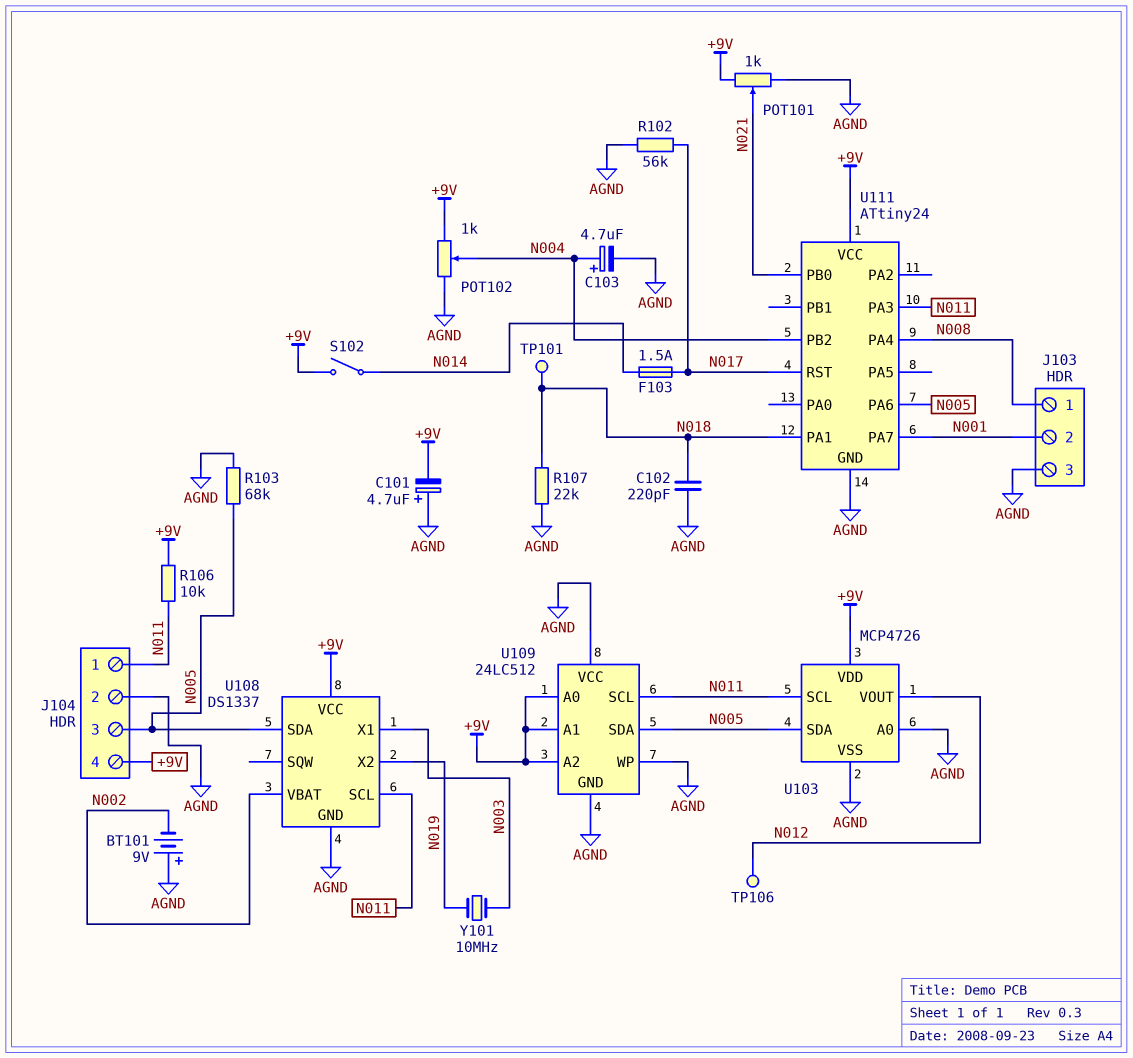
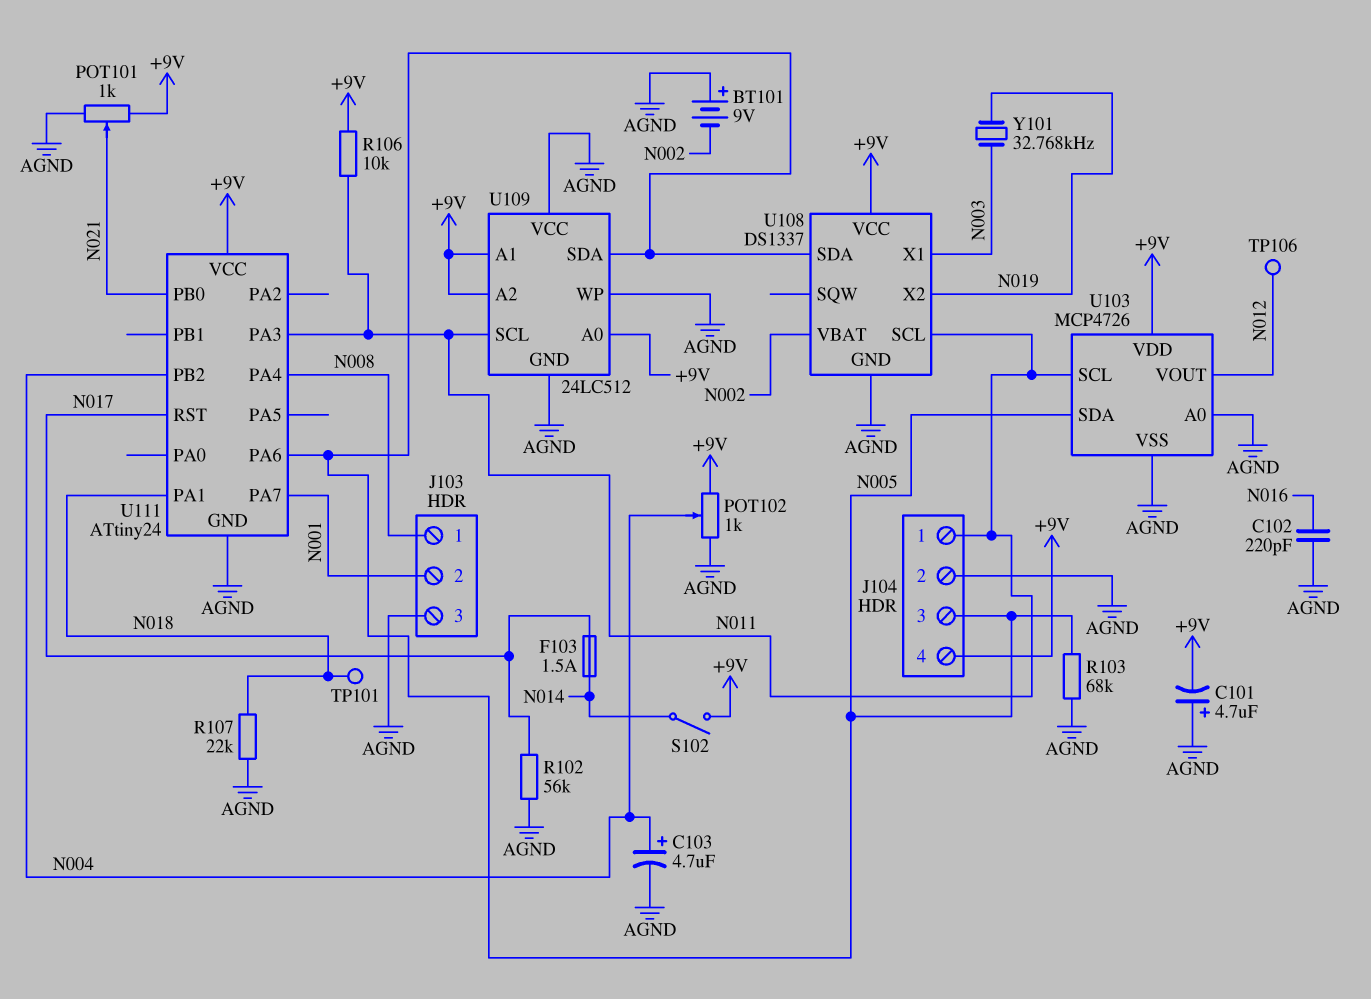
C102: 220pF (AGND, N018) -> 220pF (AGND, N016)
Y101: 10MHz (N003, N019) -> 32.768kHz (N003, N019)

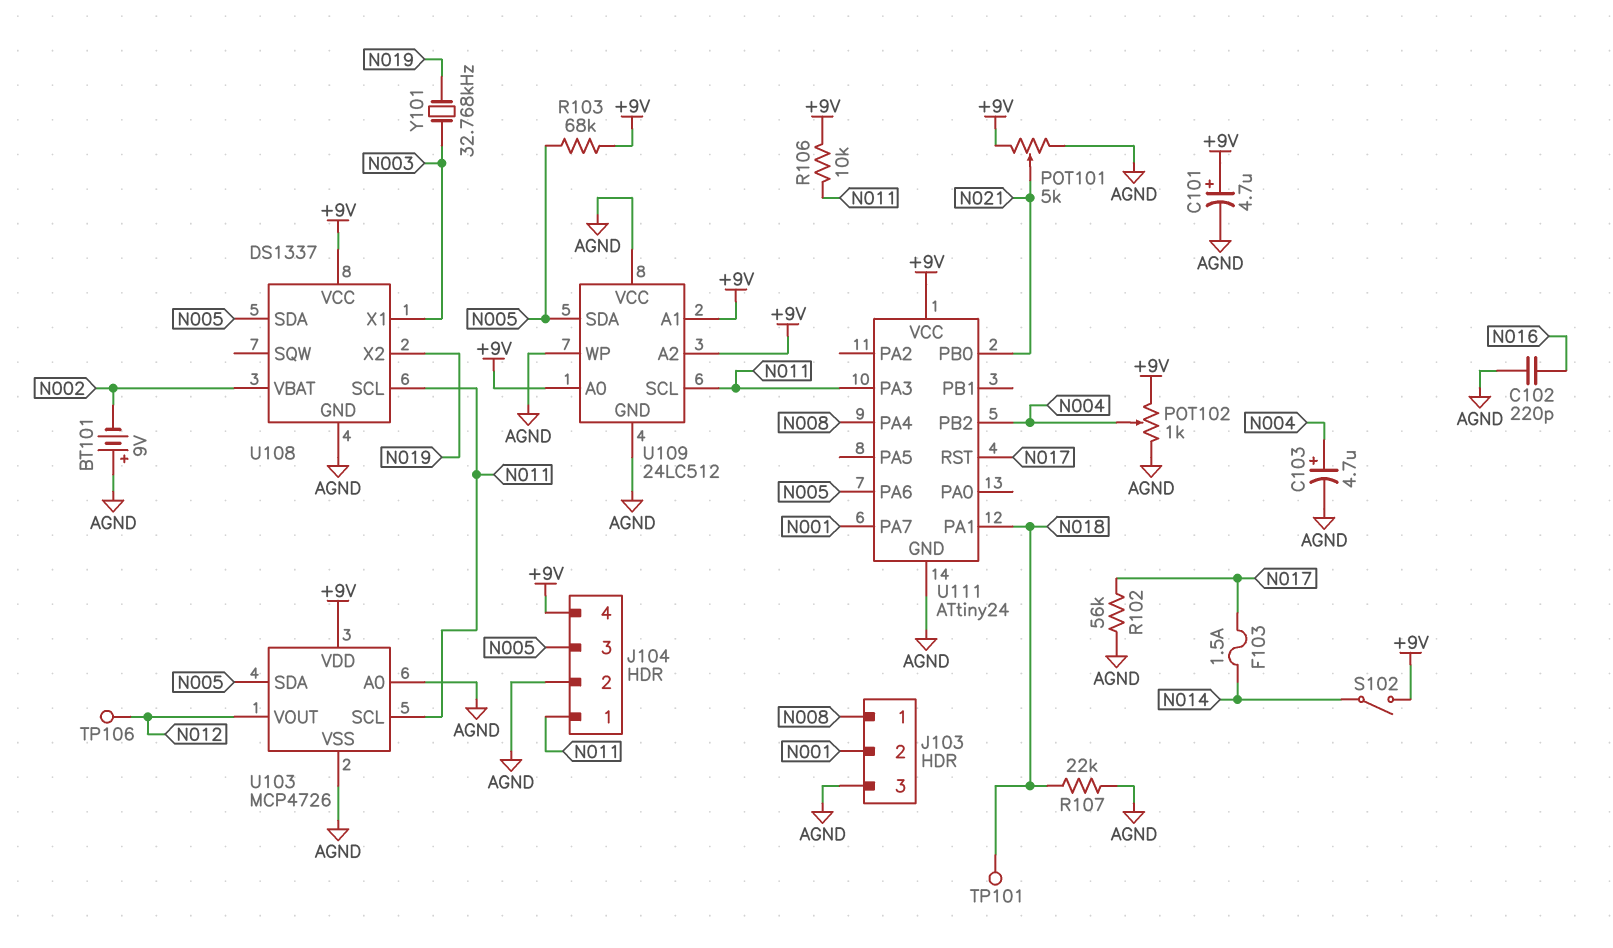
C101: 4.7uF (plus AGND, minus +9V) -> 4.7uF (plus +9V, minus AGND)
POT101: 1k (+9V, AGND, wiper N021) -> 5k (+9V, AGND, wiper N021)
R103: 68k (AGND, N005) -> 68k (+9V, N005)

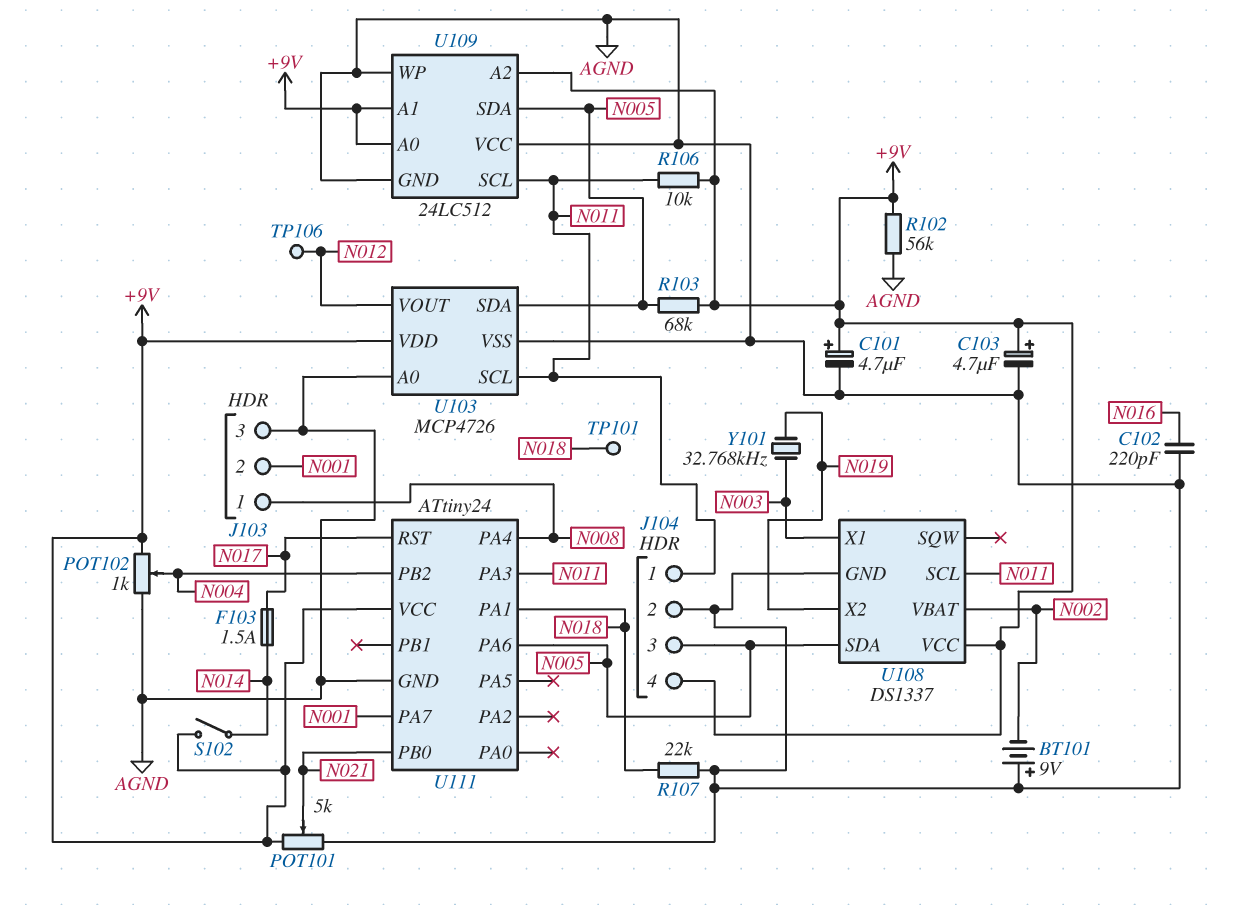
C103: 4.7uF (plus N004, minus AGND) -> 4.7uF (plus +9V, minus AGND)
R102: 56k (AGND, N017) -> 56k (+9V, AGND)

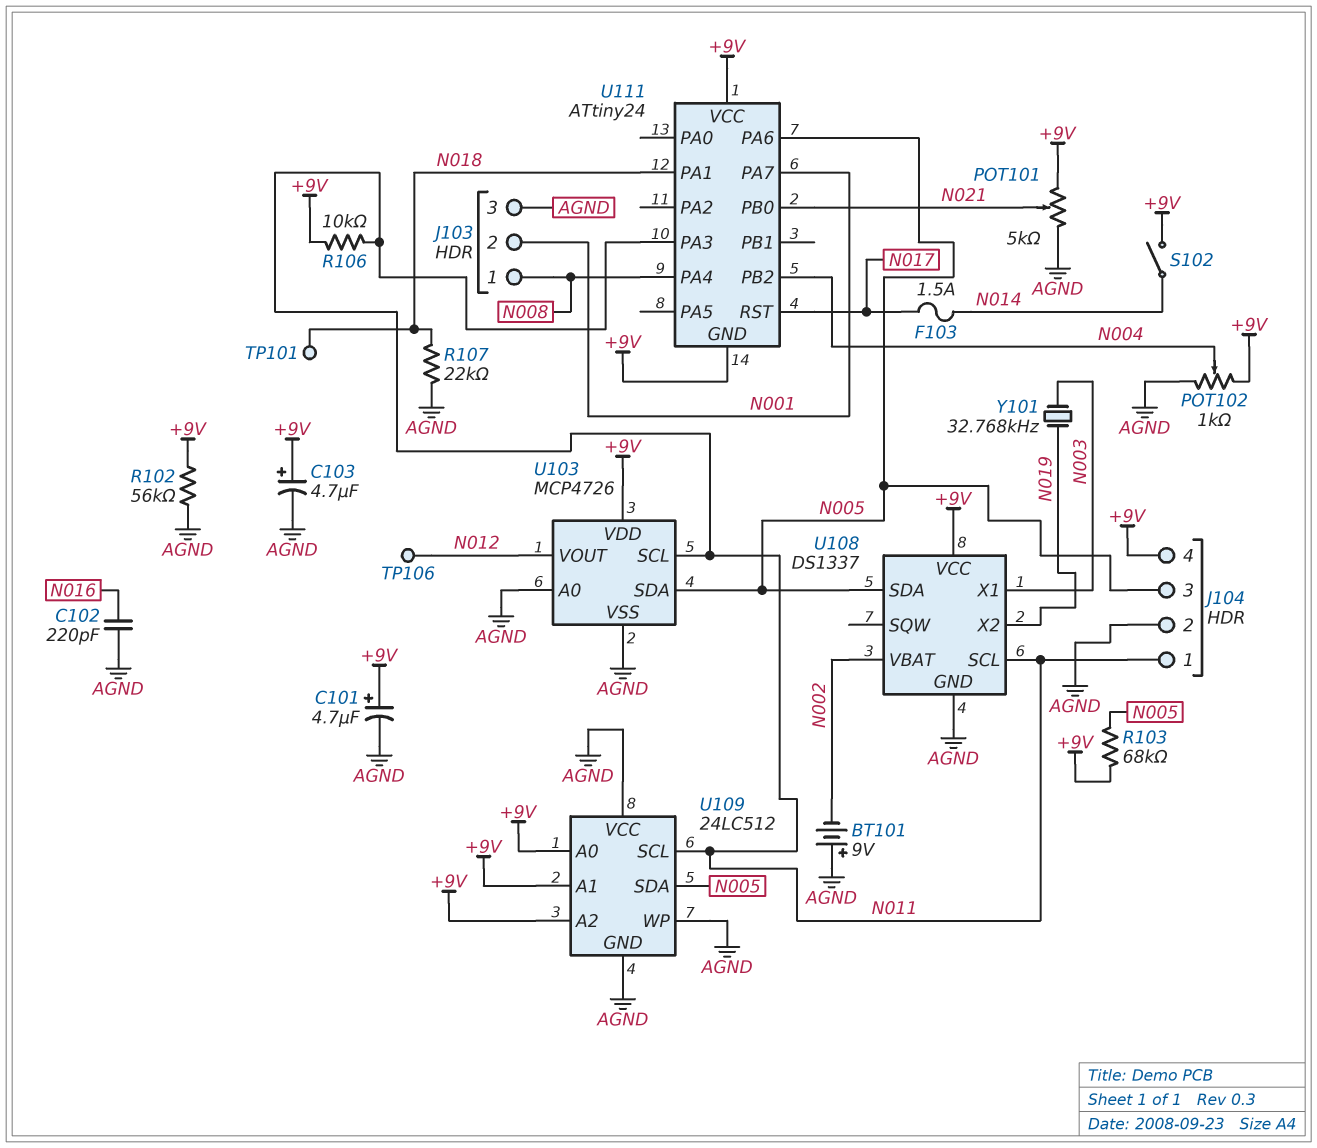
U111 pin GND: AGND -> +9V

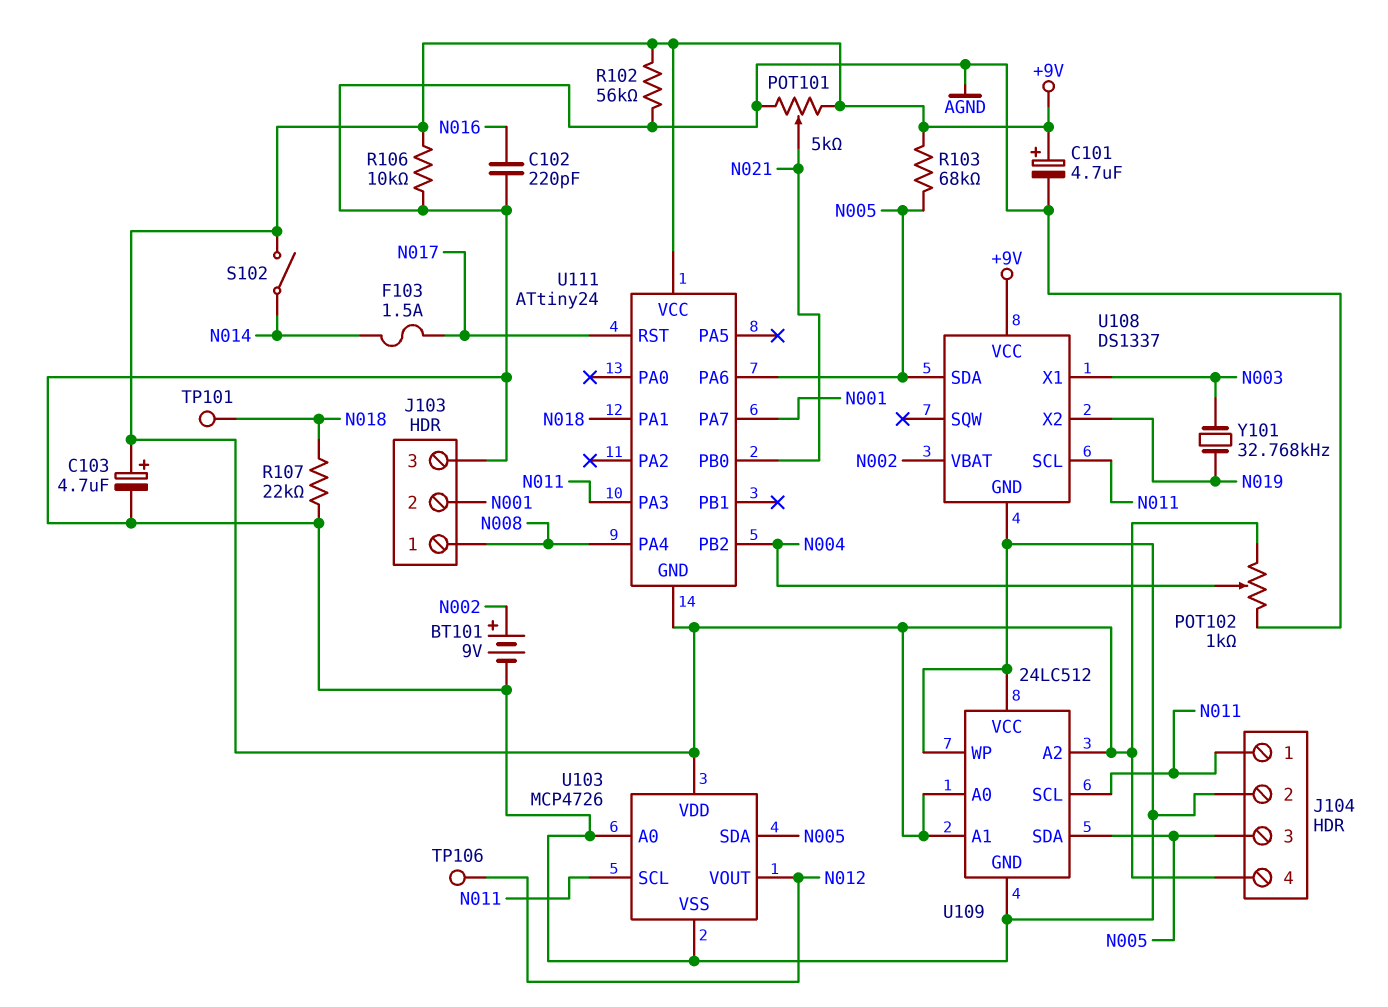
BT101: 9V (plus AGND, minus N002) -> 9V (plus N002, minus AGND)
R106: 10k (+9V, N011) -> 10k (+9V, AGND)

